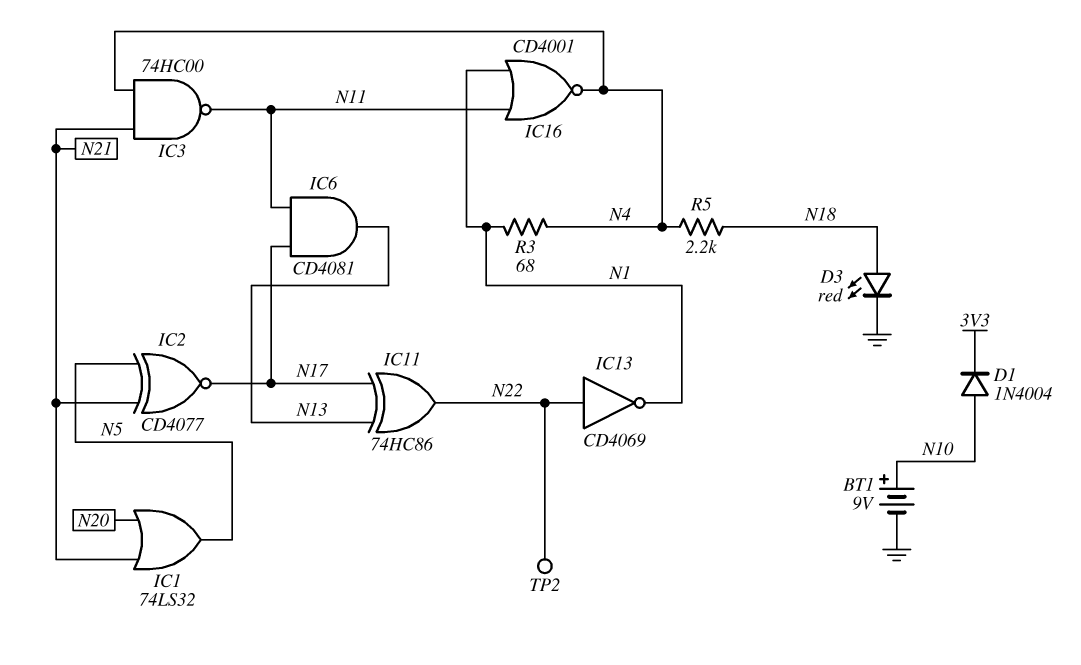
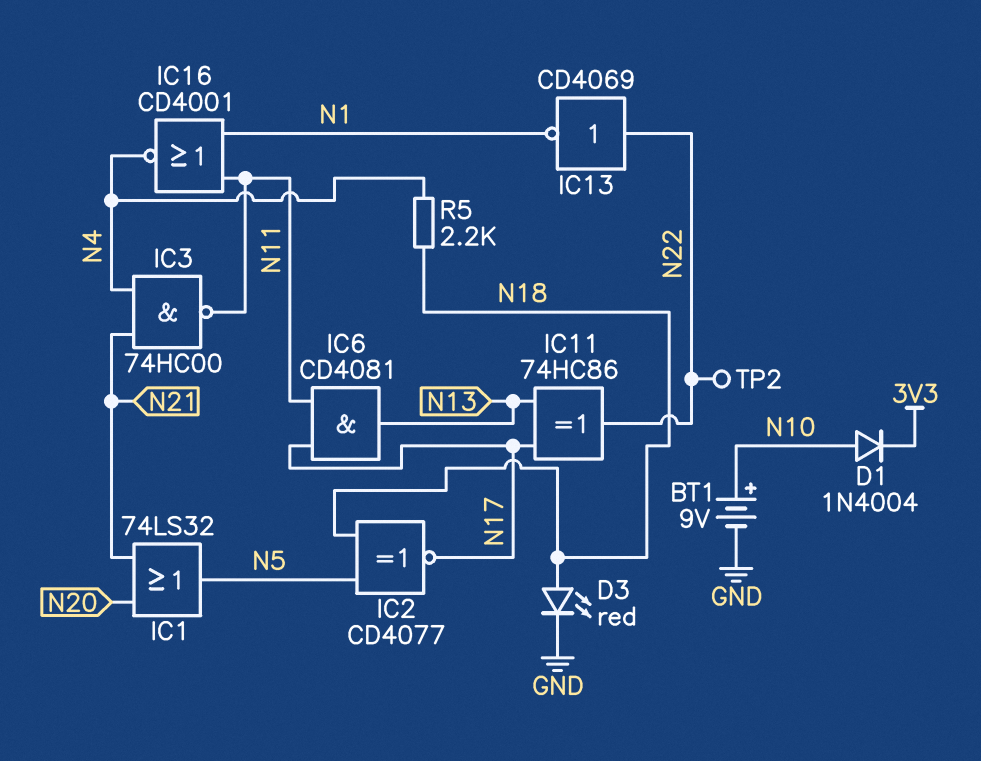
IC2: XNOR CD4077 (in N5, in N21, out N17) -> XNOR CD4077 (in N5, in N18, out N17)
R3: 68 (N1, N4) -> none

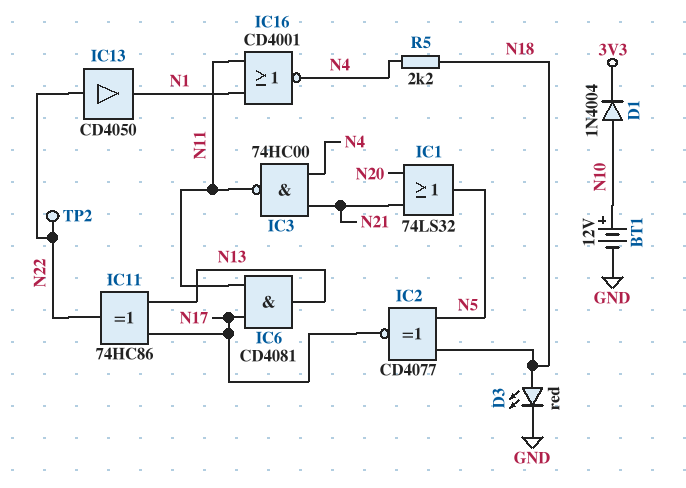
BT1: 9V (plus N10, minus GND) -> 12V (plus N10, minus GND)
IC13: NOT CD4069 (in N22, out N1) -> buffer CD4050 (in N22, out N1)

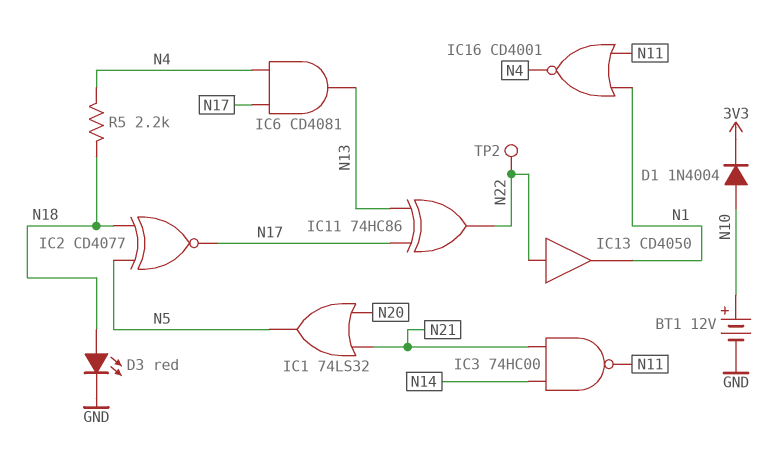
IC3: NAND 74HC00 (in N4, in N21, out N11) -> NAND 74HC00 (in N14, in N21, out N11)
IC6: AND CD4081 (in N11, in N17, out N13) -> AND CD4081 (in N4, in N17, out N13)

